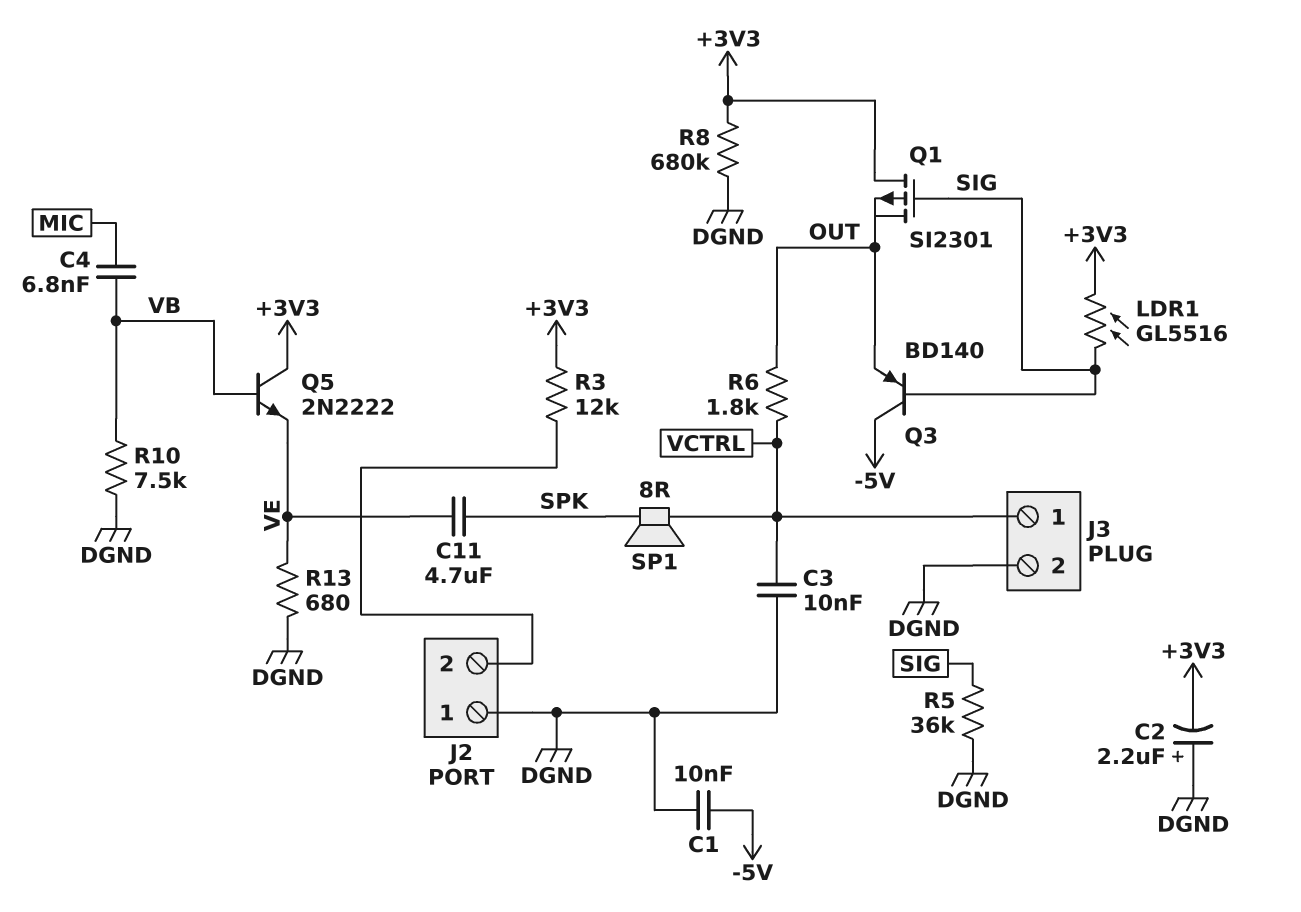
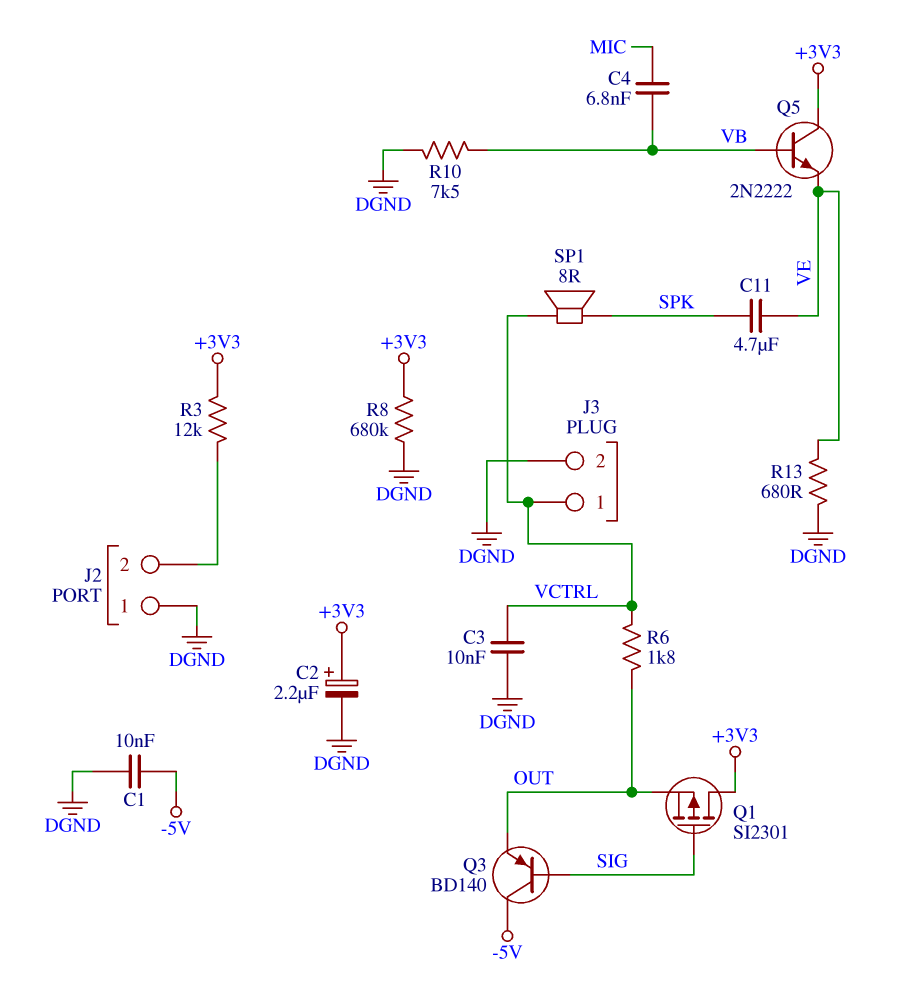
C2: 2.2uF (plus DGND, minus +3V3) -> 2.2uF (plus +3V3, minus DGND)
LDR1: GL5516 (+3V3, SIG) -> none
R5: 36k (DGND, SIG) -> none

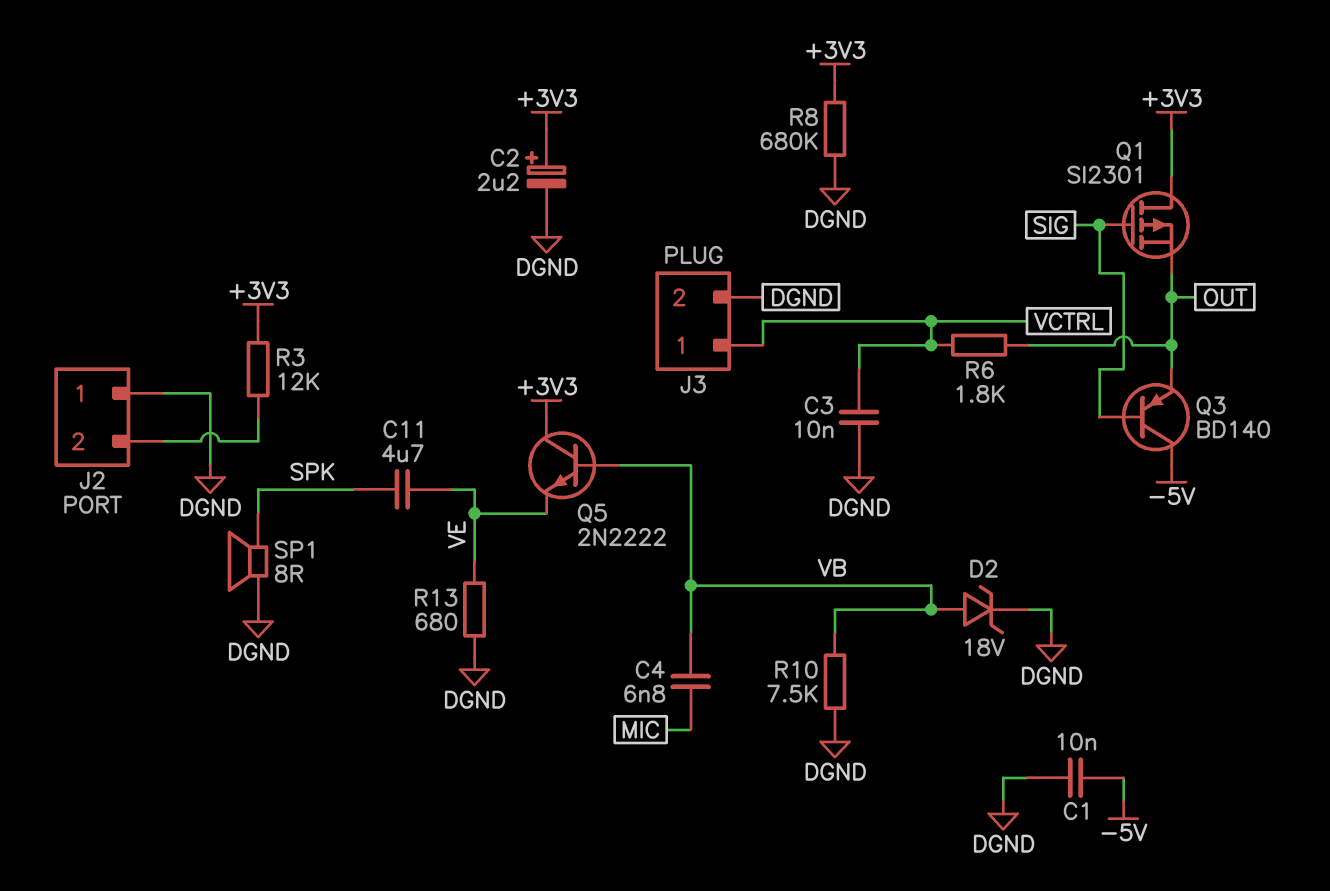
D2: none -> zener 18V (A VB, K DGND)
SP1: speaker 8R (SPK, VCTRL) -> speaker 8R (DGND, SPK)

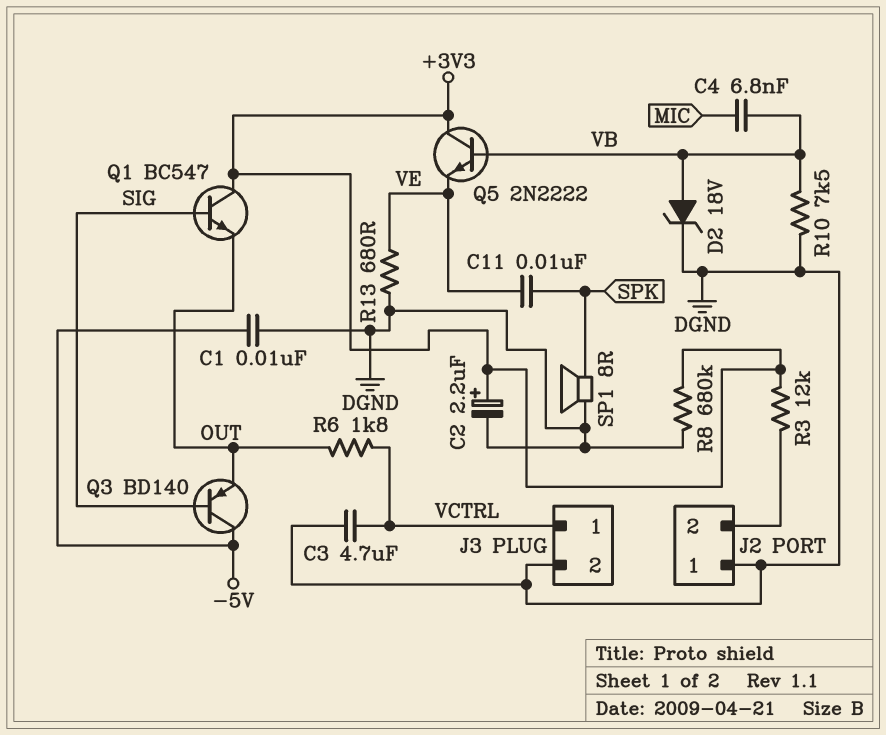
C3: 10nF (DGND, VCTRL) -> 4.7uF (DGND, VCTRL)
C11: 4.7uF (SPK, VE) -> 10nF (SPK, VE)
Q1: PMOS SI2301 (G SIG, D +3V3, S OUT) -> NPN BC547 (B SIG, C +3V3, E OUT)

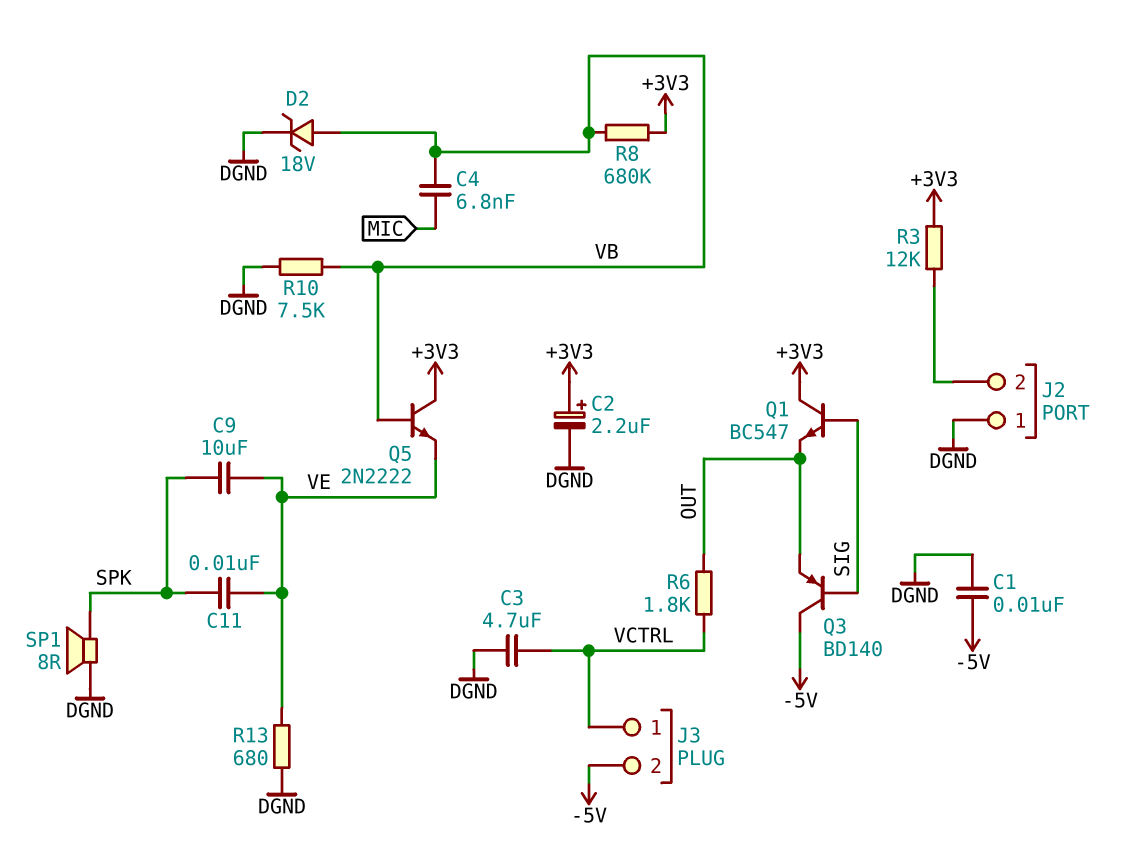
C9: none -> 10uF (SPK, VE)
J3 pin 2: DGND -> -5V
R8: 680k (+3V3, DGND) -> 680k (+3V3, VB)

